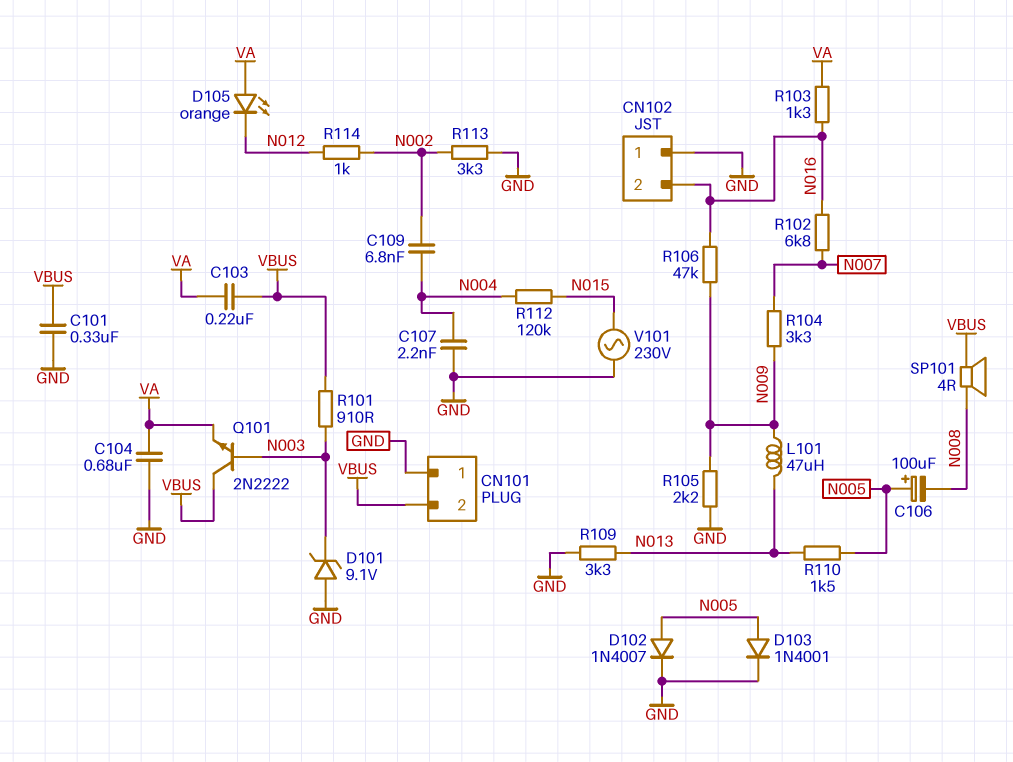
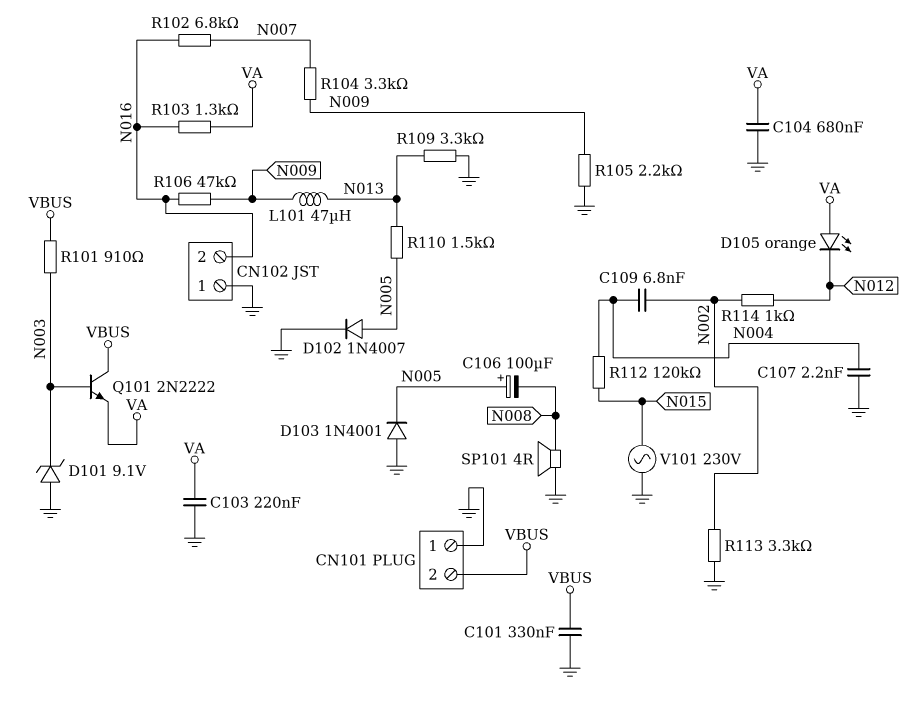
C103: 220nF (VA, VBUS) -> 220nF (GND, VA)
D103: diode 1N4001 (A N005, K GND) -> diode 1N4001 (A GND, K N005)
SP101: speaker 4R (N008, VBUS) -> speaker 4R (GND, N008)

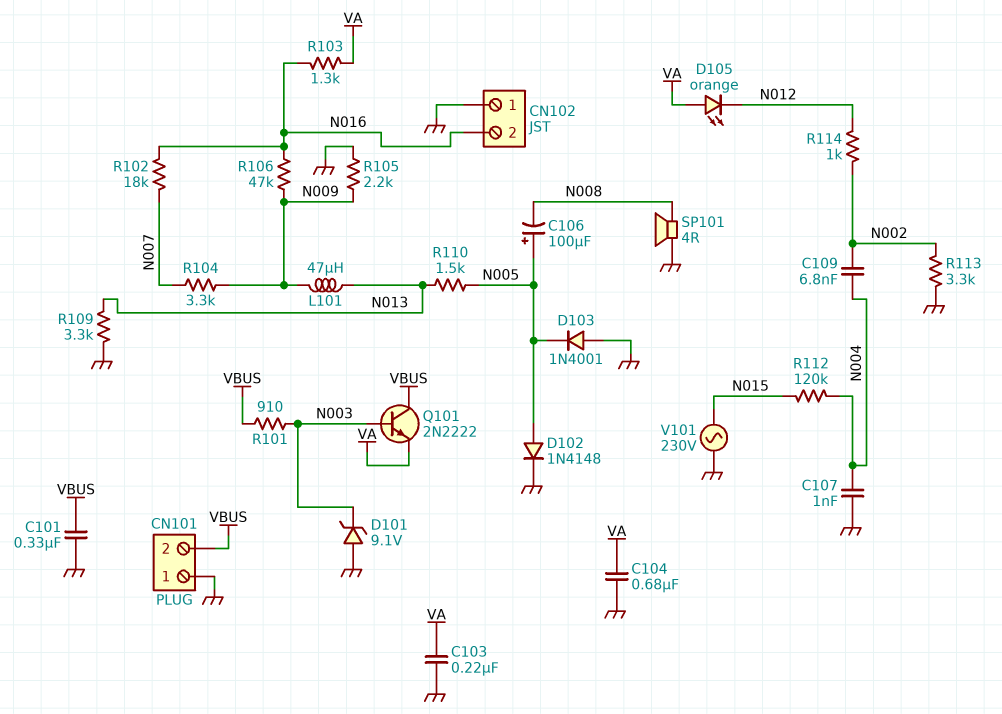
C107: 2.2nF (GND, N004) -> 1nF (GND, N004)
D102: diode 1N4007 (A N005, K GND) -> diode 1N4148 (A N005, K GND)
R102: 6.8k (N007, N016) -> 18k (N007, N016)

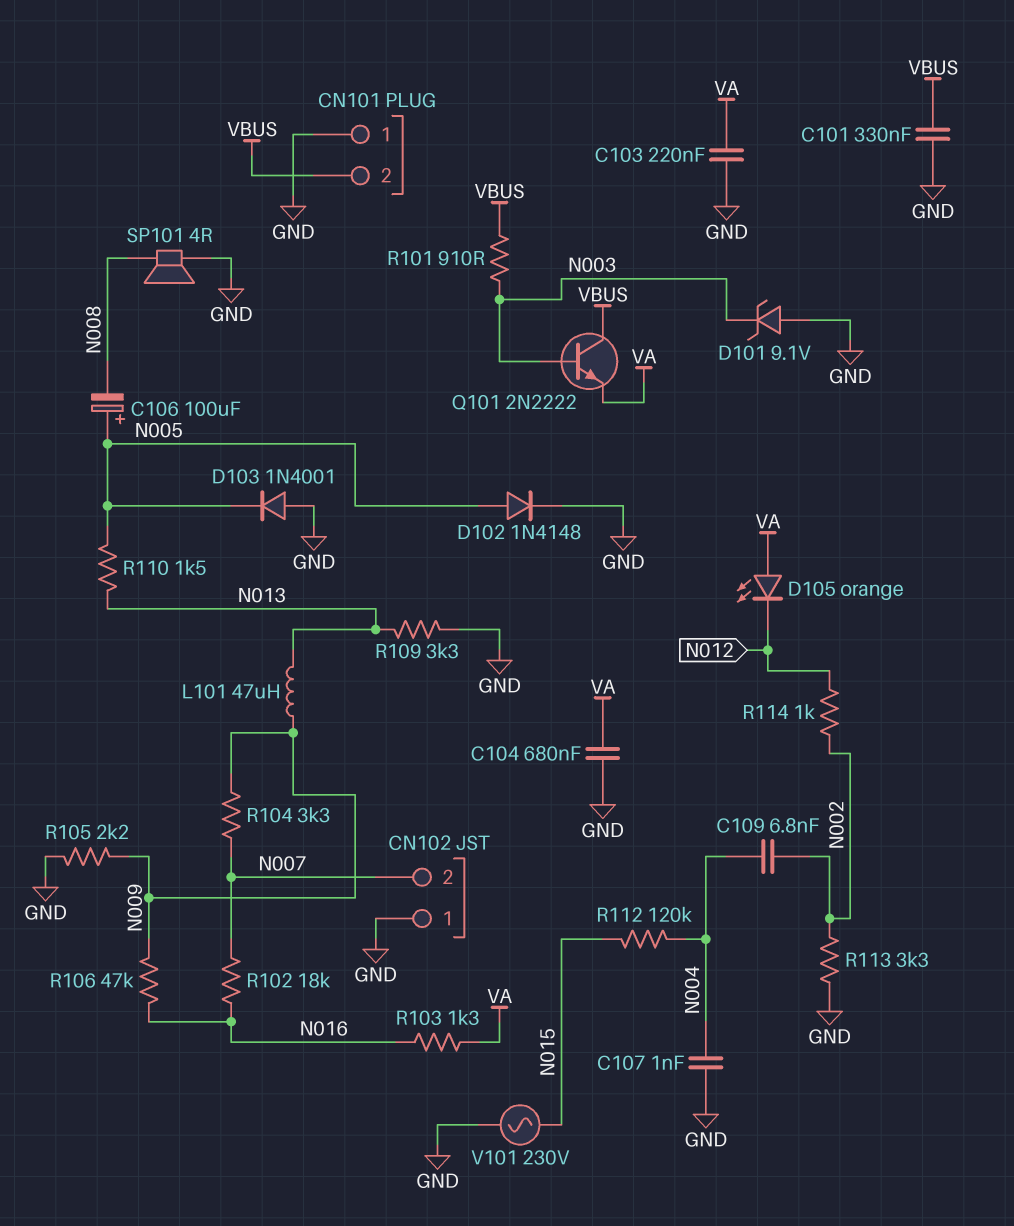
CN102 pin 2: N016 -> N007

